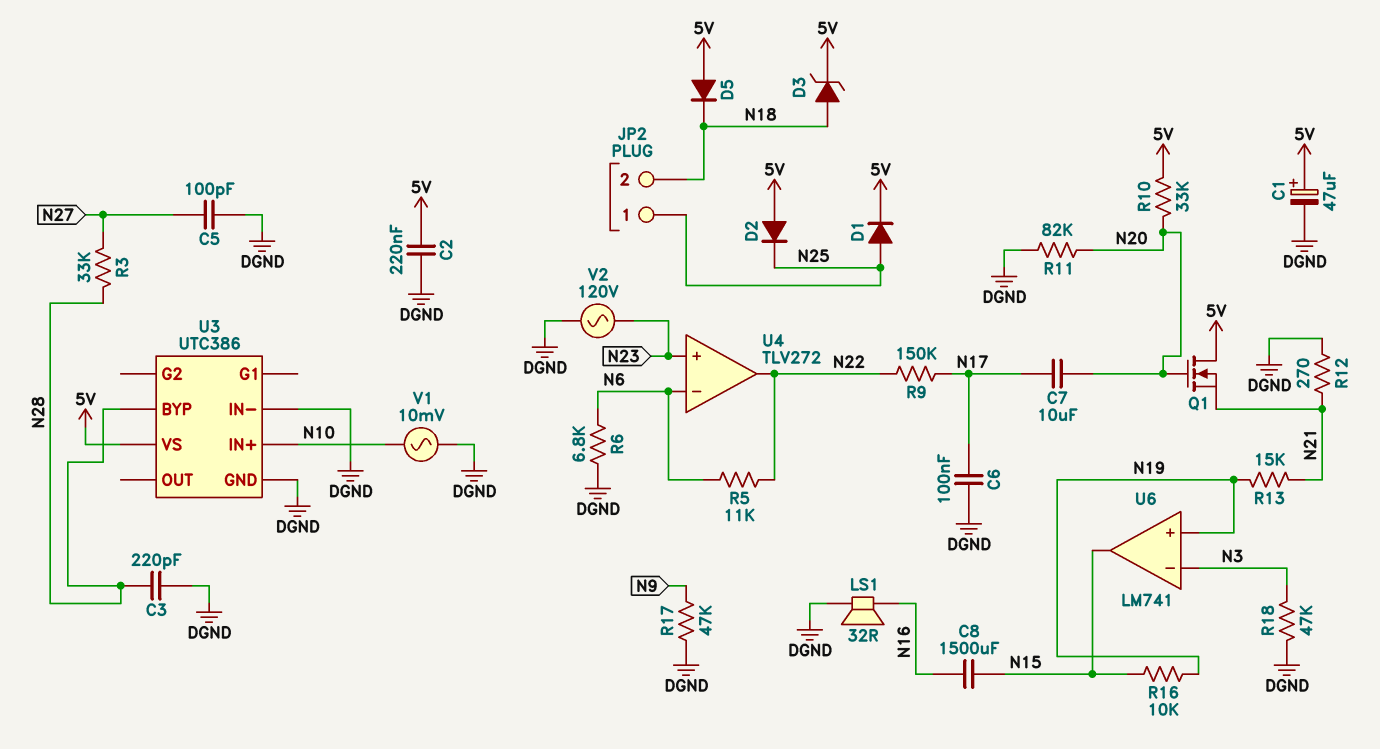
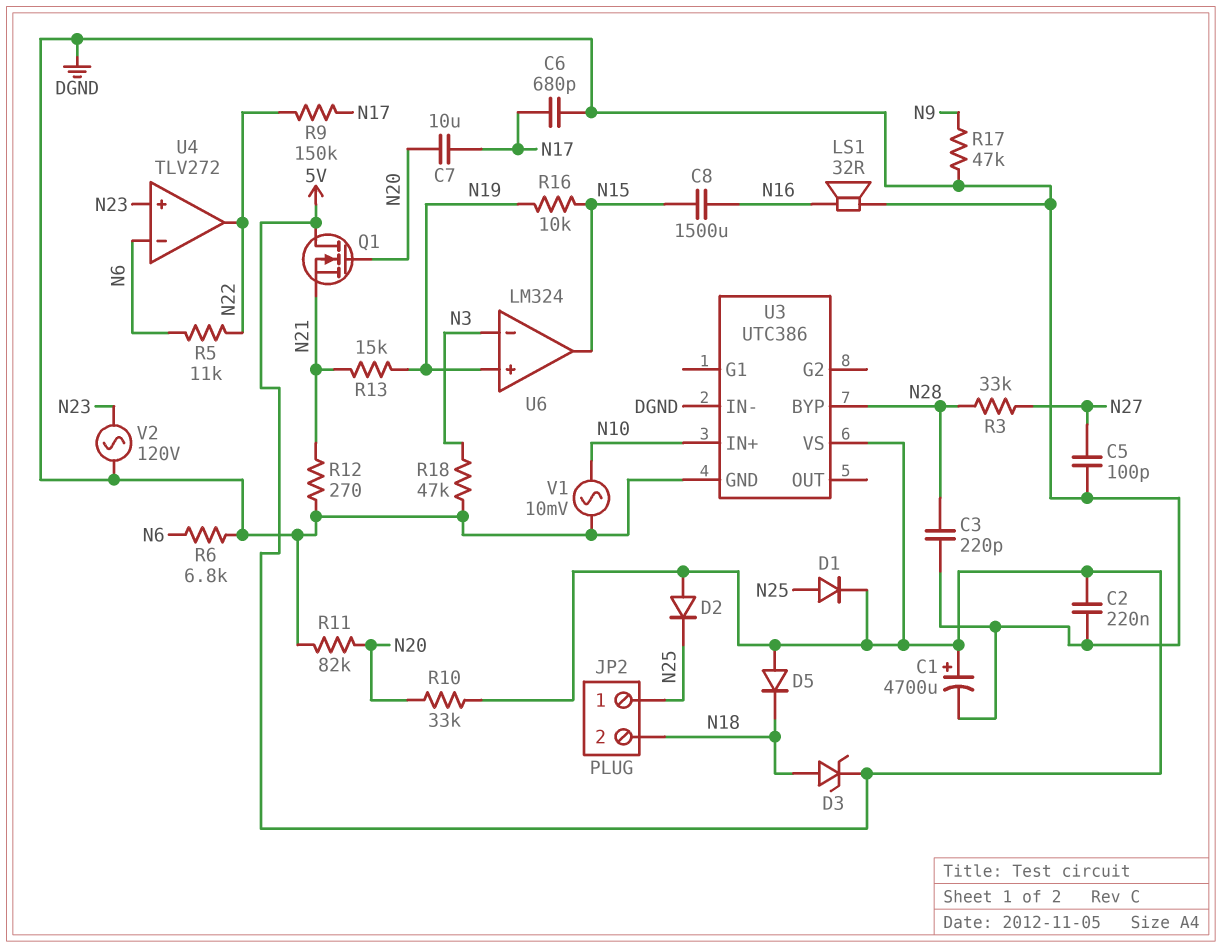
C1: 47uF (plus 5V, minus DGND) -> 4700uF (plus 5V, minus DGND)
C6: 100nF (DGND, N17) -> 680pF (DGND, N17)
U6: LM741 -> LM324

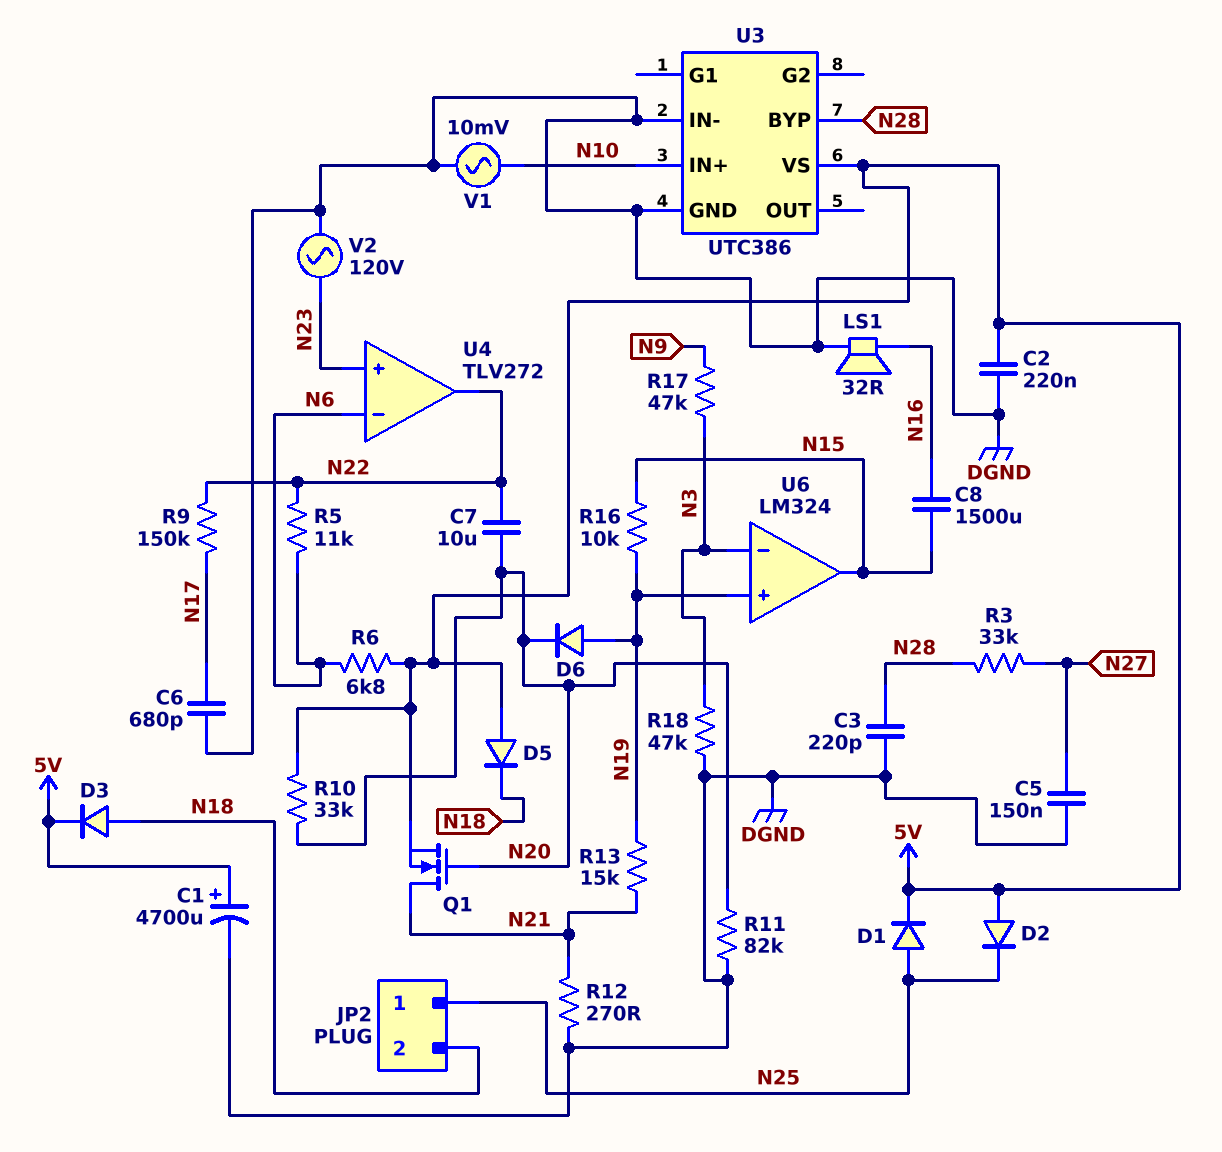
C5: 100pF (DGND, N27) -> 150nF (DGND, N27)
C7: 10uF (N17, N20) -> 10uF (N20, N22)
D3: zener (A N18, K 5V) -> diode (A N18, K 5V)
D6: none -> diode (A N19, K N20)
Q1: NMOS (G N20, D 5V, S N21) -> NMOS (G N20, D N21, S 5V)
R6: 6.8k (DGND, N6) -> 6.8k (5V, N6)
R17: 47k (DGND, N9) -> 47k (N3, N9)

